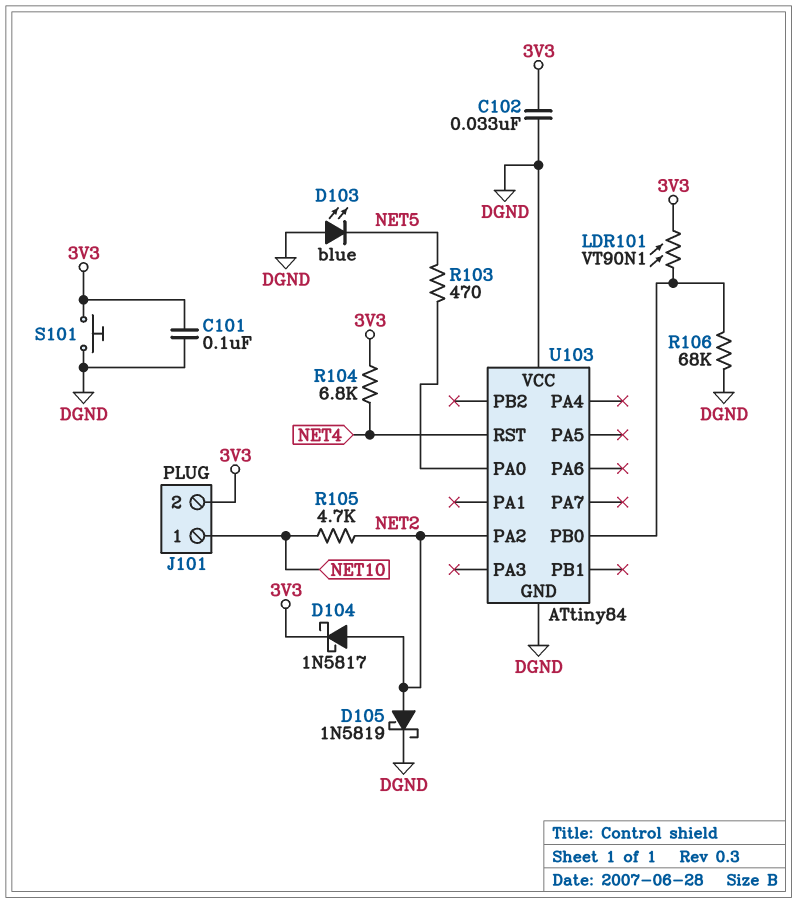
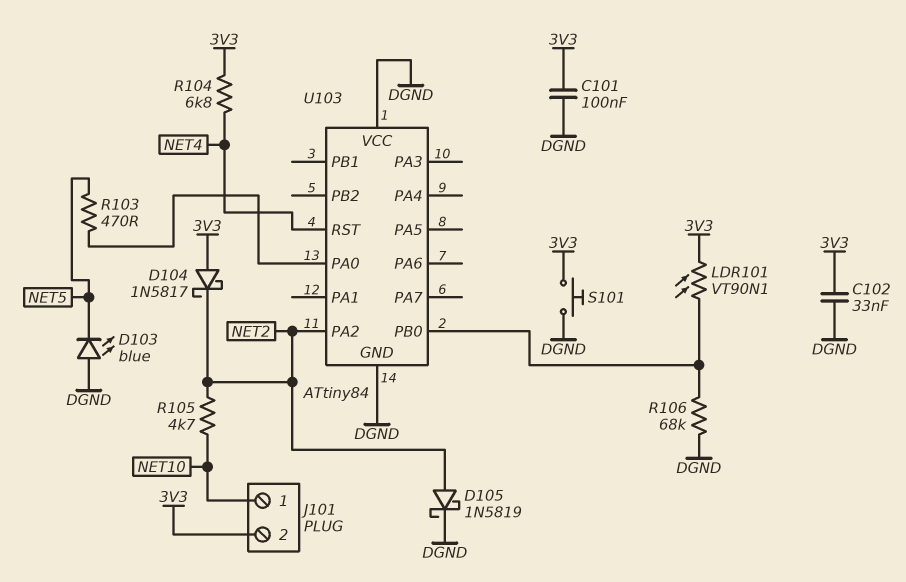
D104: schottky 1N5817 (A NET2, K 3V3) -> schottky 1N5817 (A 3V3, K NET2)

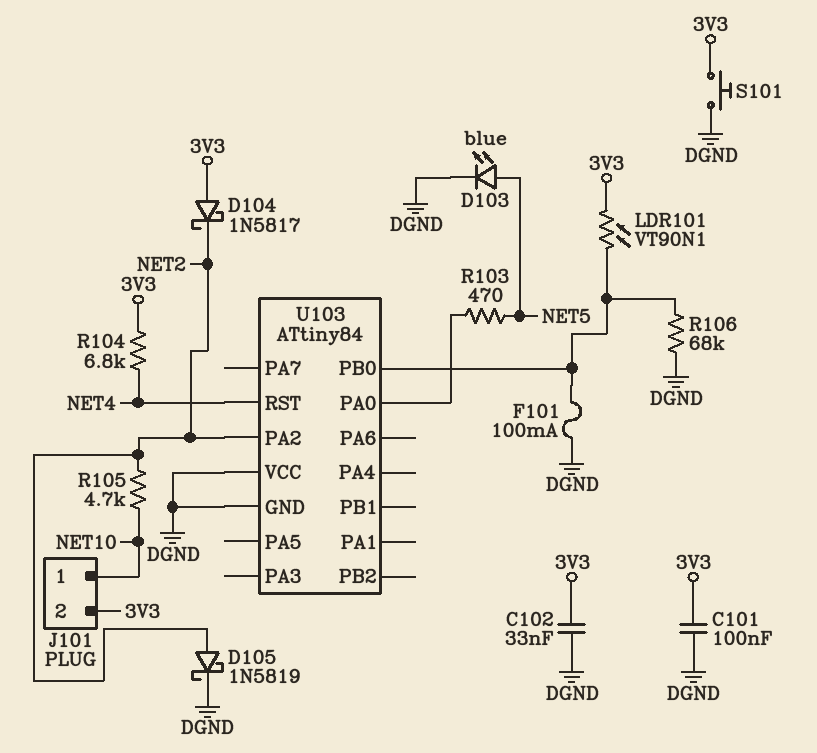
D103: LED blue (A DGND, K NET5) -> LED blue (A NET5, K DGND)
F101: none -> 100mA (DGND, U103/PB0)

